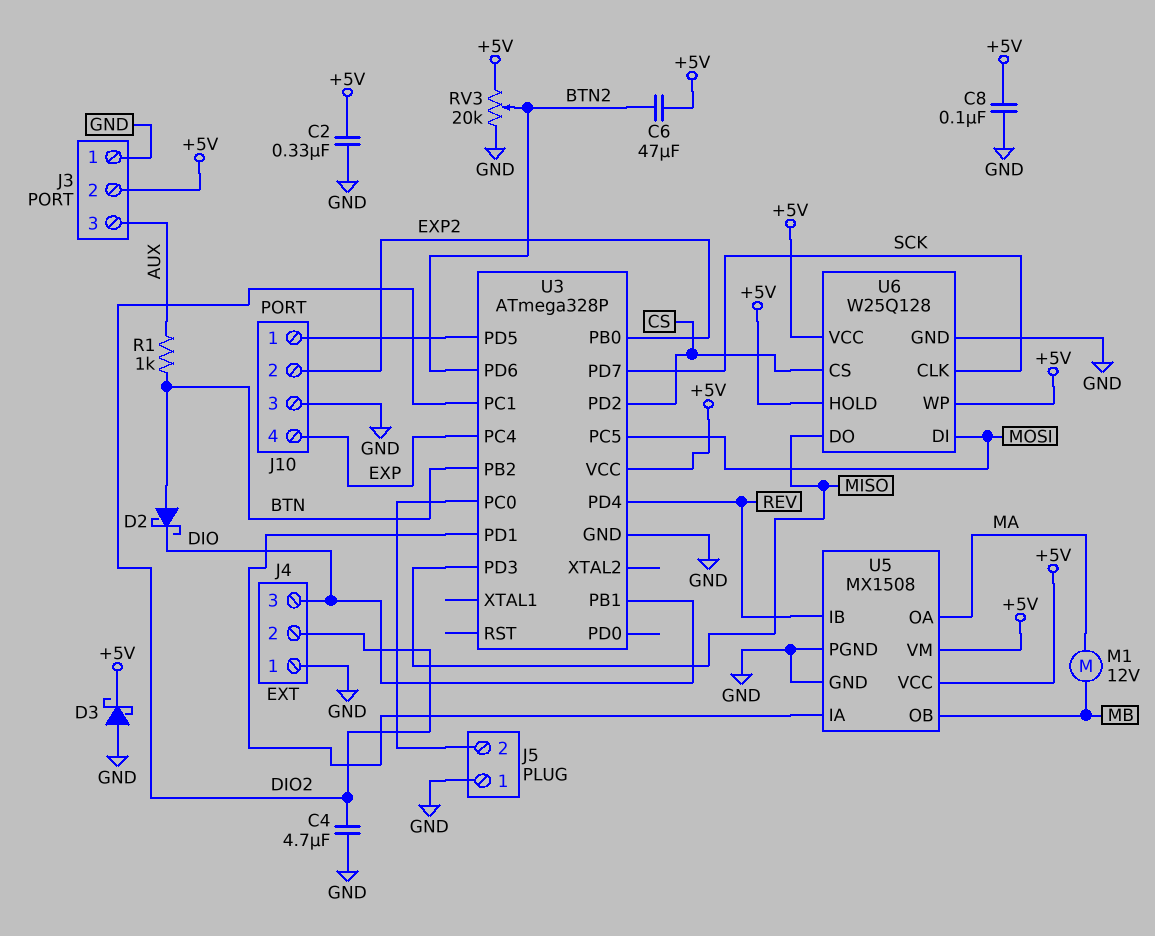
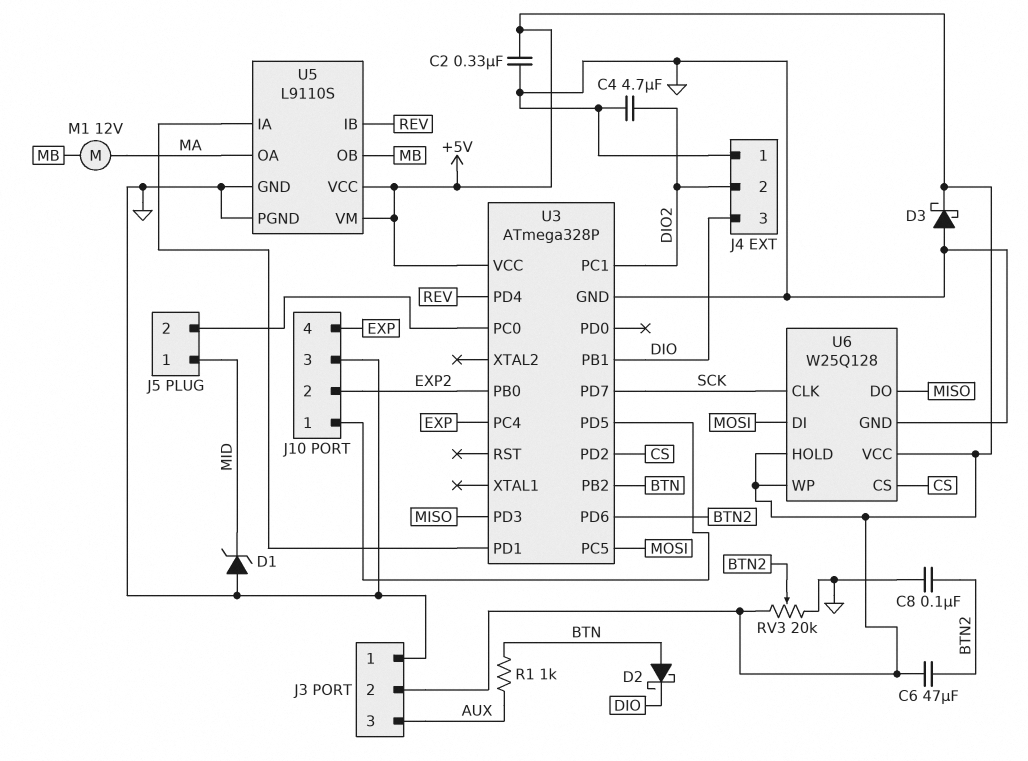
C8: 100nF (+5V, GND) -> 100nF (BTN2, GND)
D1: none -> zener (A GND, K MID)
J5 pin 1: GND -> MID
U5: MX1508 -> L9110S

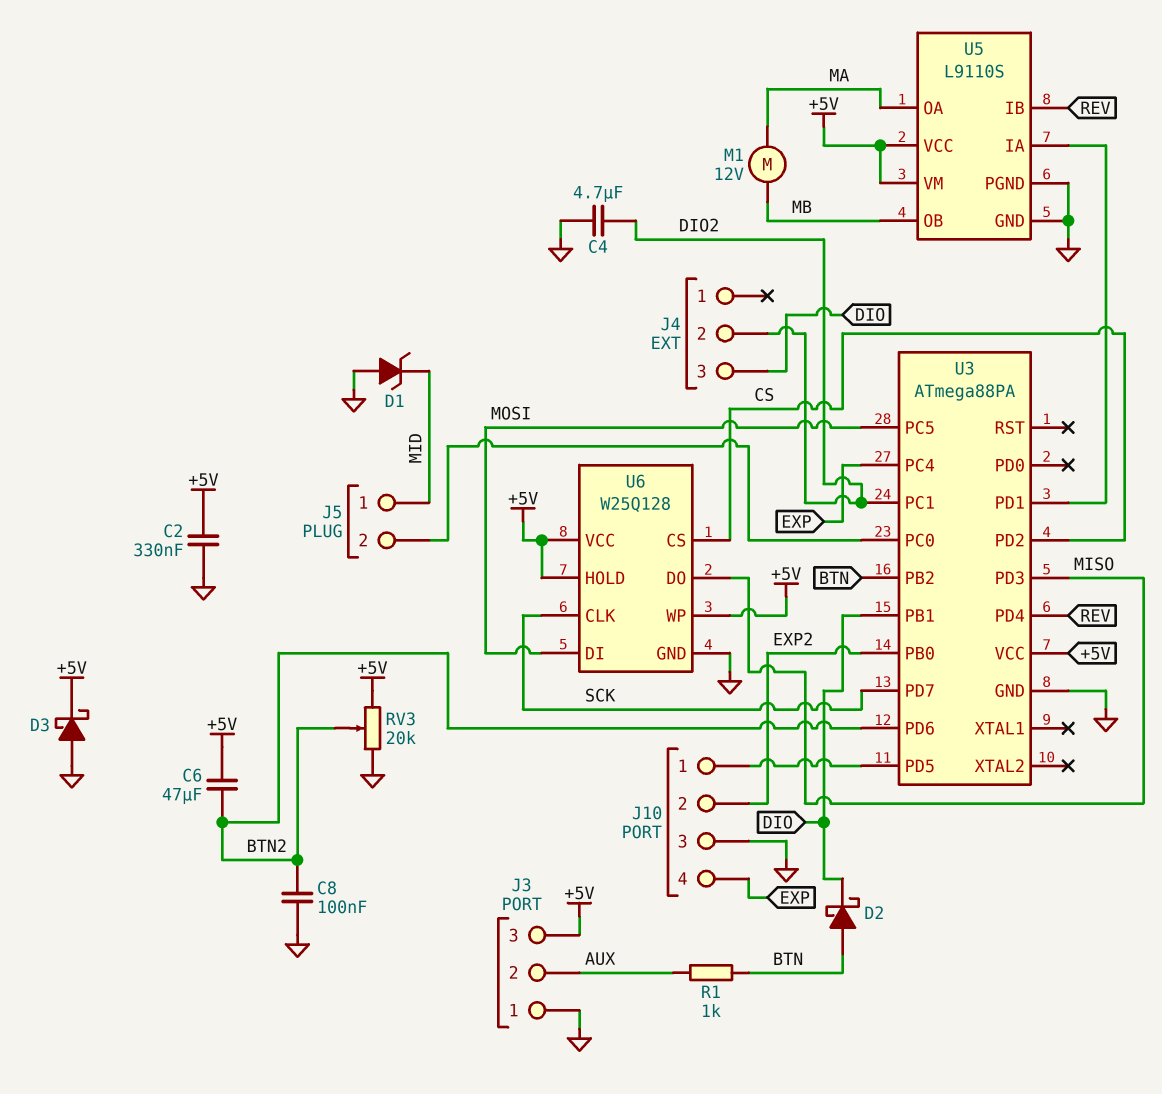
J3 pin 2: +5V -> AUX
J3 pin 3: AUX -> +5V
J4 pin 1: GND -> none
U3: ATmega328P -> ATmega88PA

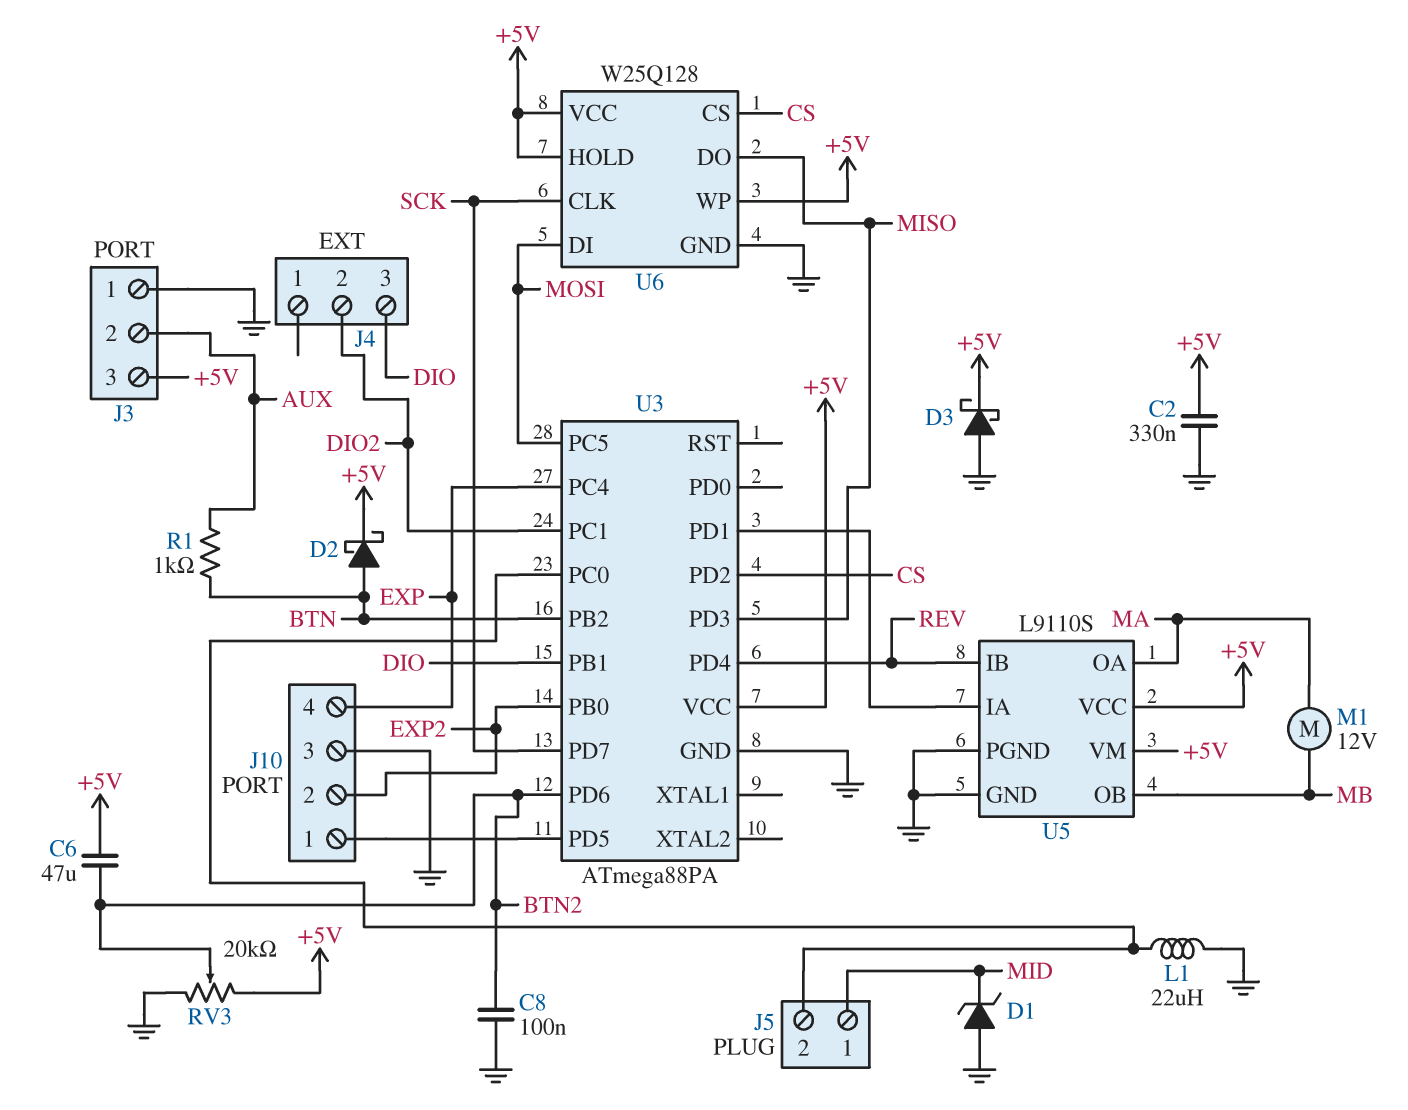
C4: 4.7uF (DIO2, GND) -> none
D2: schottky (A BTN, K DIO) -> schottky (A BTN, K +5V)
L1: none -> 22uH (GND, J5/2)

